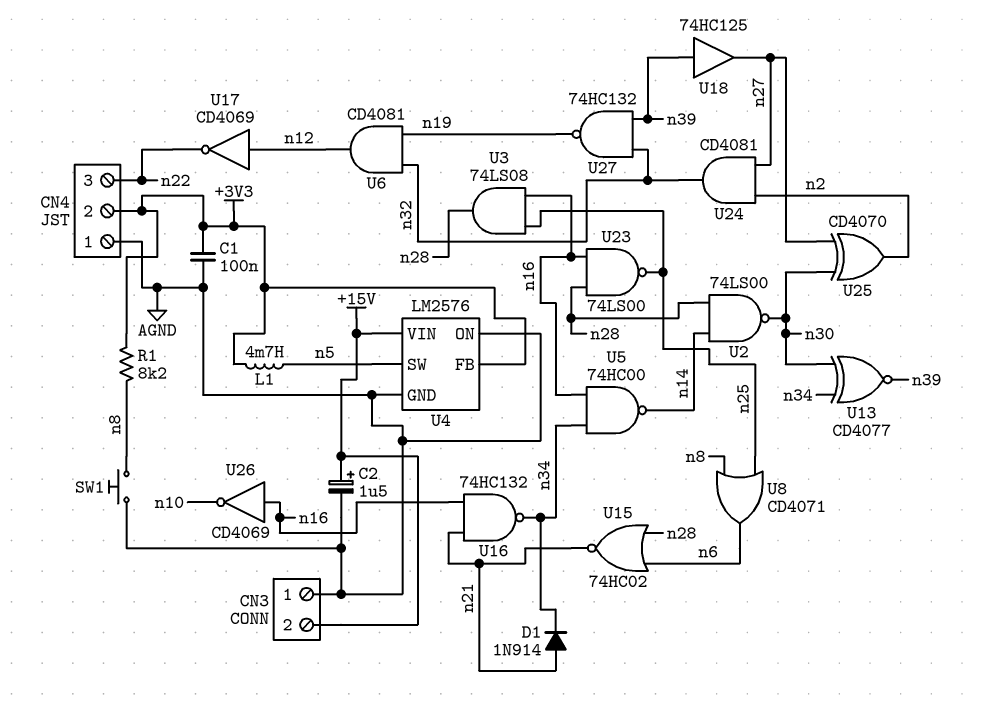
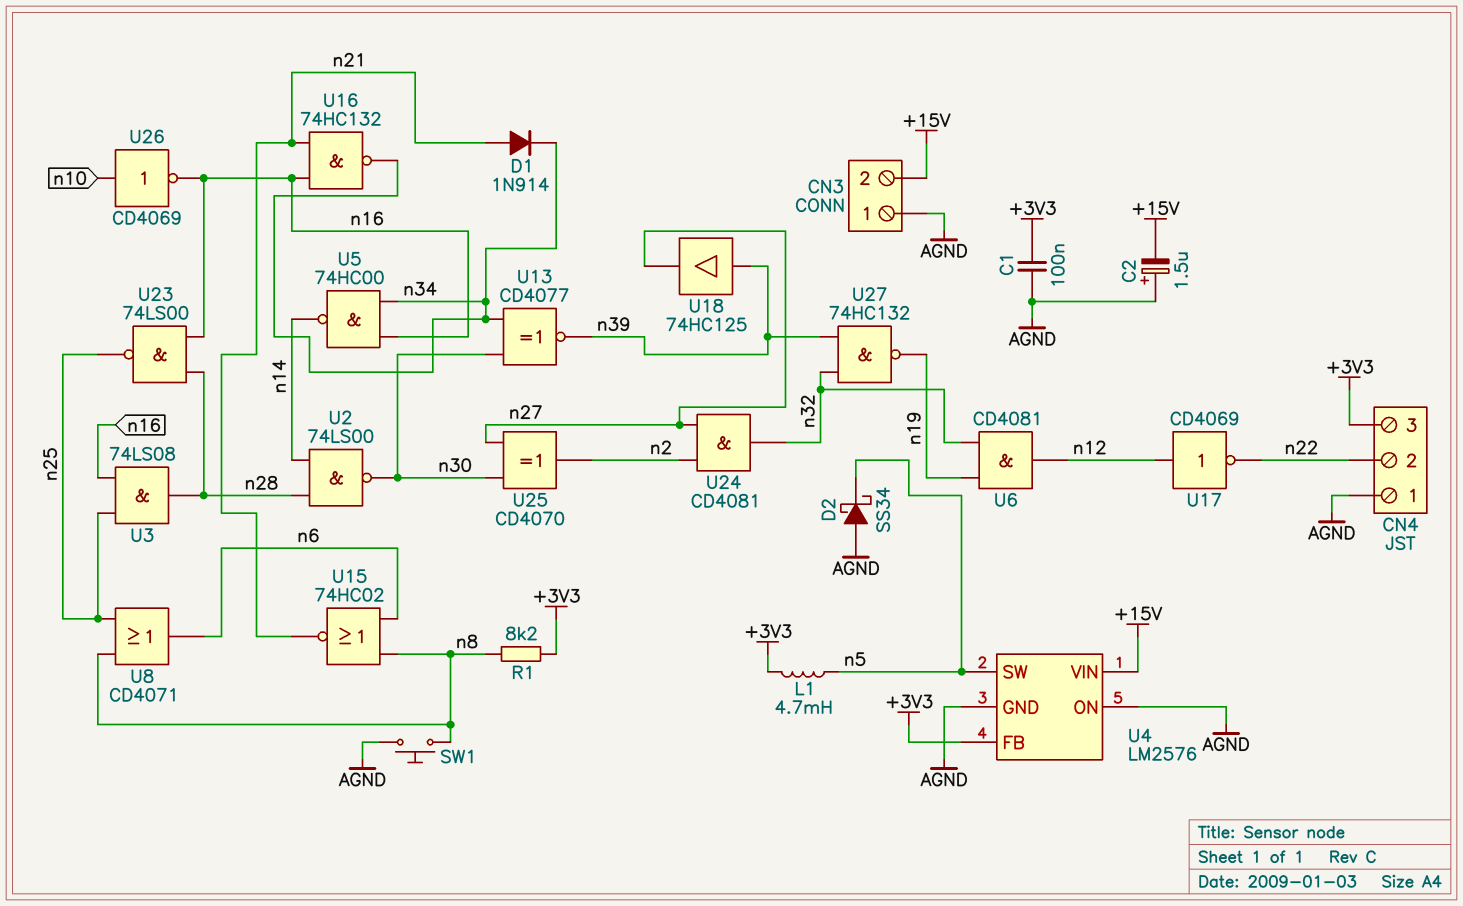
C2: 1.5uF (plus +15V, minus AGND) -> 1.5uF (plus AGND, minus +15V)
CN4 pin 2: +3V3 -> n22
CN4 pin 3: n22 -> +3V3
D2: none -> schottky SS34 (A AGND, K n5)
U15: NOR 74HC02 (in n6, in n28, out n21) -> NOR 74HC02 (in n6, in n8, out n21)
U26: NOT CD4069 (in n16, out n10) -> NOT CD4069 (in n10, out n16)

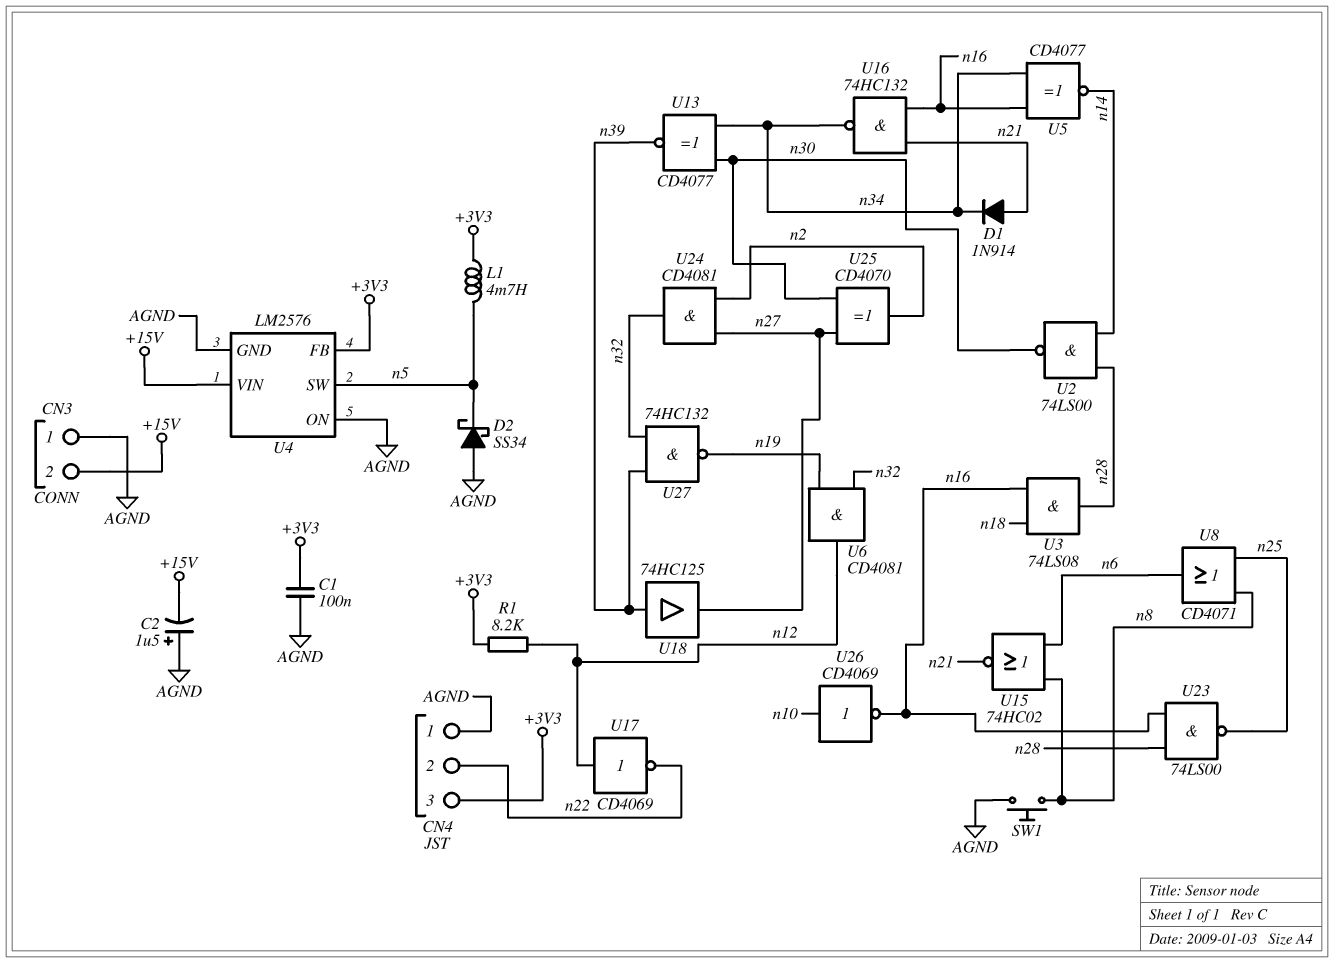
R1: 8.2k (+3V3, n8) -> 8.2k (+3V3, n12)
U3: AND 74LS08 (in n16, in n25, out n28) -> AND 74LS08 (in n16, in n18, out n28)
U5: NAND 74HC00 (in n16, in n34, out n14) -> XNOR CD4077 (in n16, in n34, out n14)

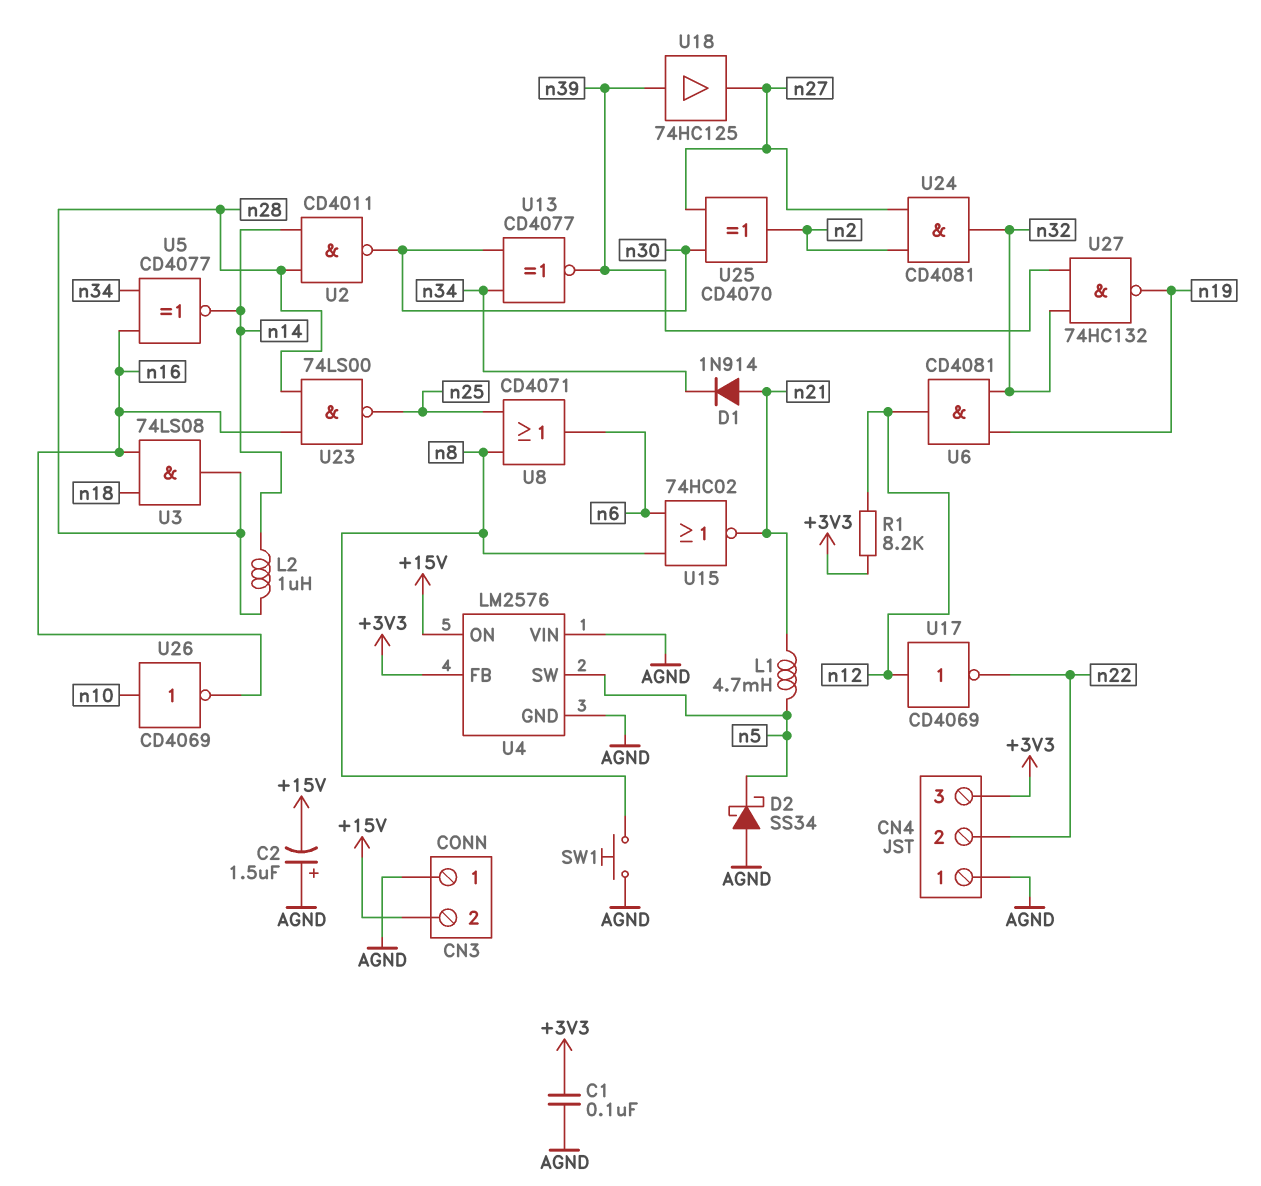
L1: 4.7mH (+3V3, n5) -> 4.7mH (n5, n21)
L2: none -> 1uH (n14, n28)
U2: NAND 74LS00 (in n14, in n28, out n30) -> NAND CD4011 (in n14, in n28, out n30)
U4 pin ON: AGND -> +15V
U4 pin VIN: +15V -> AGND
U16: NAND 74HC132 (in n16, in n21, out n34) -> none

